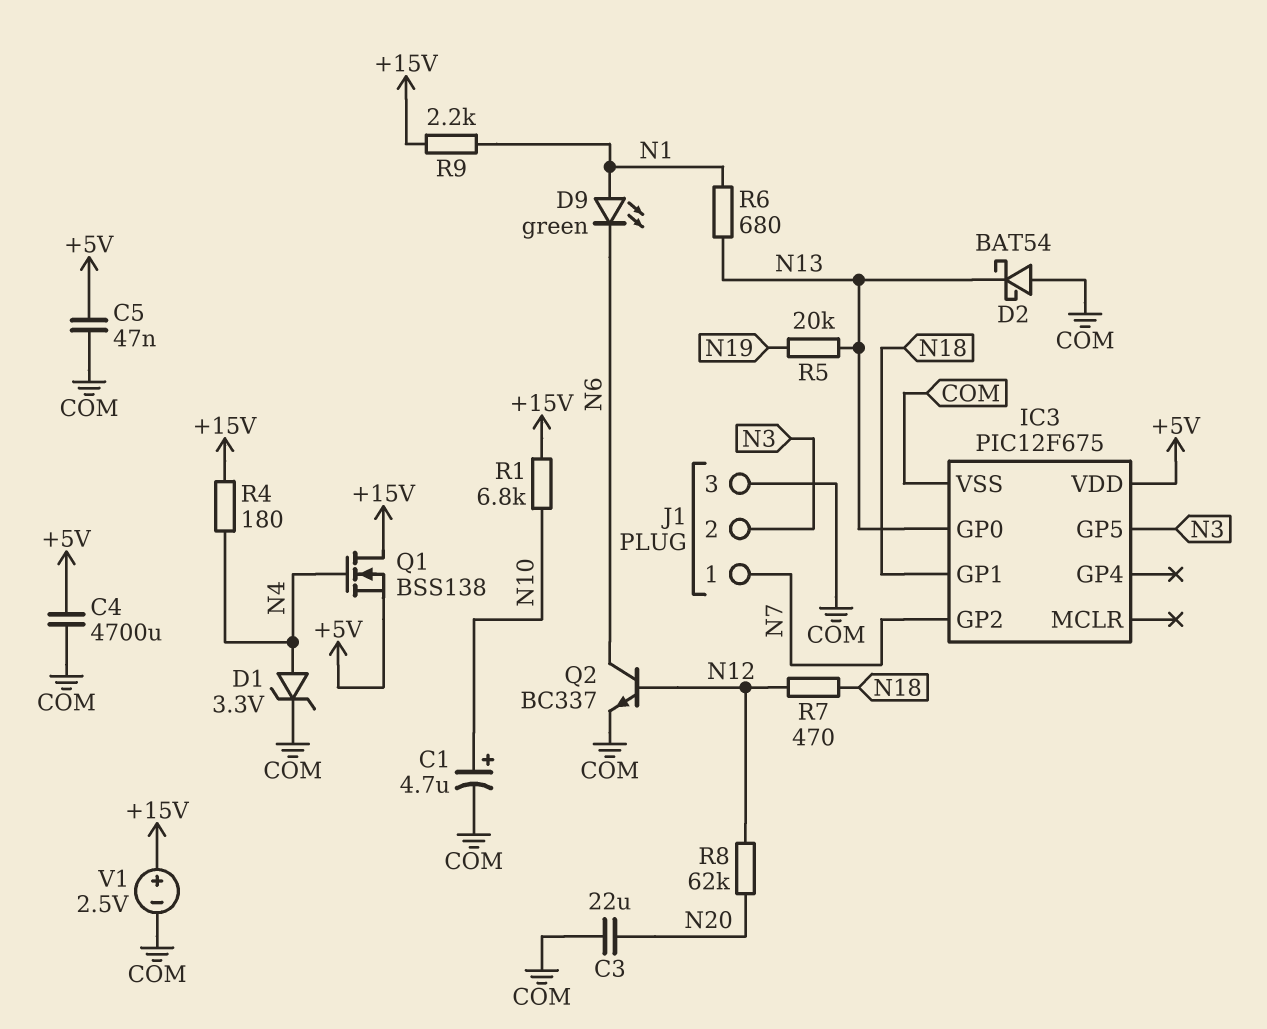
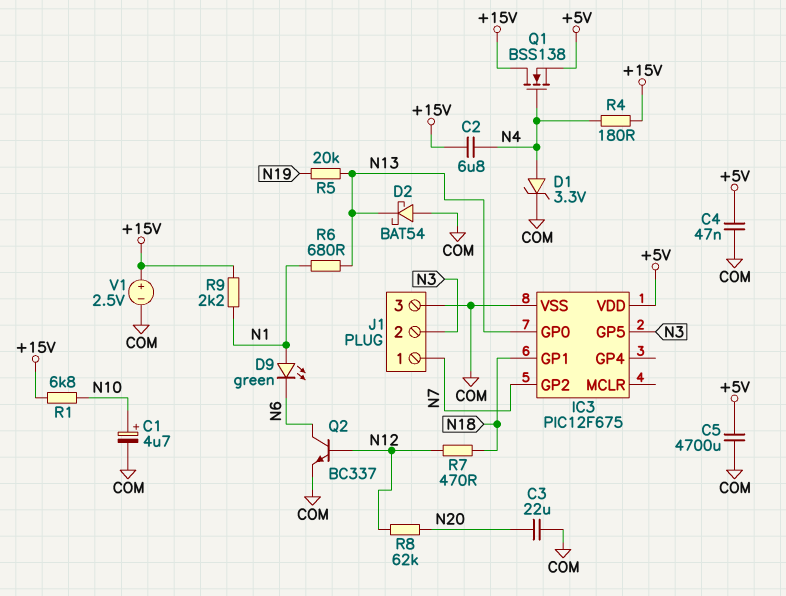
C2: none -> 6.8uF (+15V, N4)
C4: 4700uF (+5V, COM) -> 47nF (+5V, COM)
C5: 47nF (+5V, COM) -> 4700uF (+5V, COM)

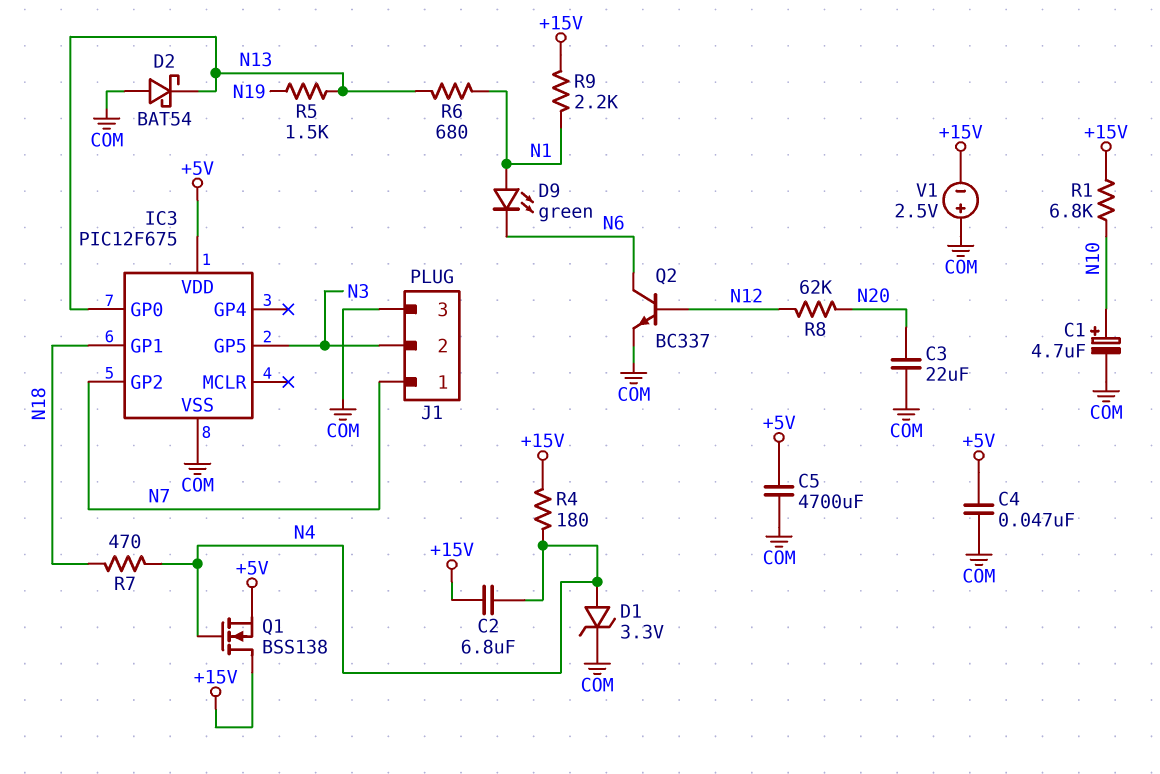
R5: 20k (N13, N19) -> 1.5k (N13, N19)
R7: 470 (N12, N18) -> 470 (N4, N18)
V1: 2.5V (plus +15V, minus COM) -> 2.5V (plus COM, minus +15V)

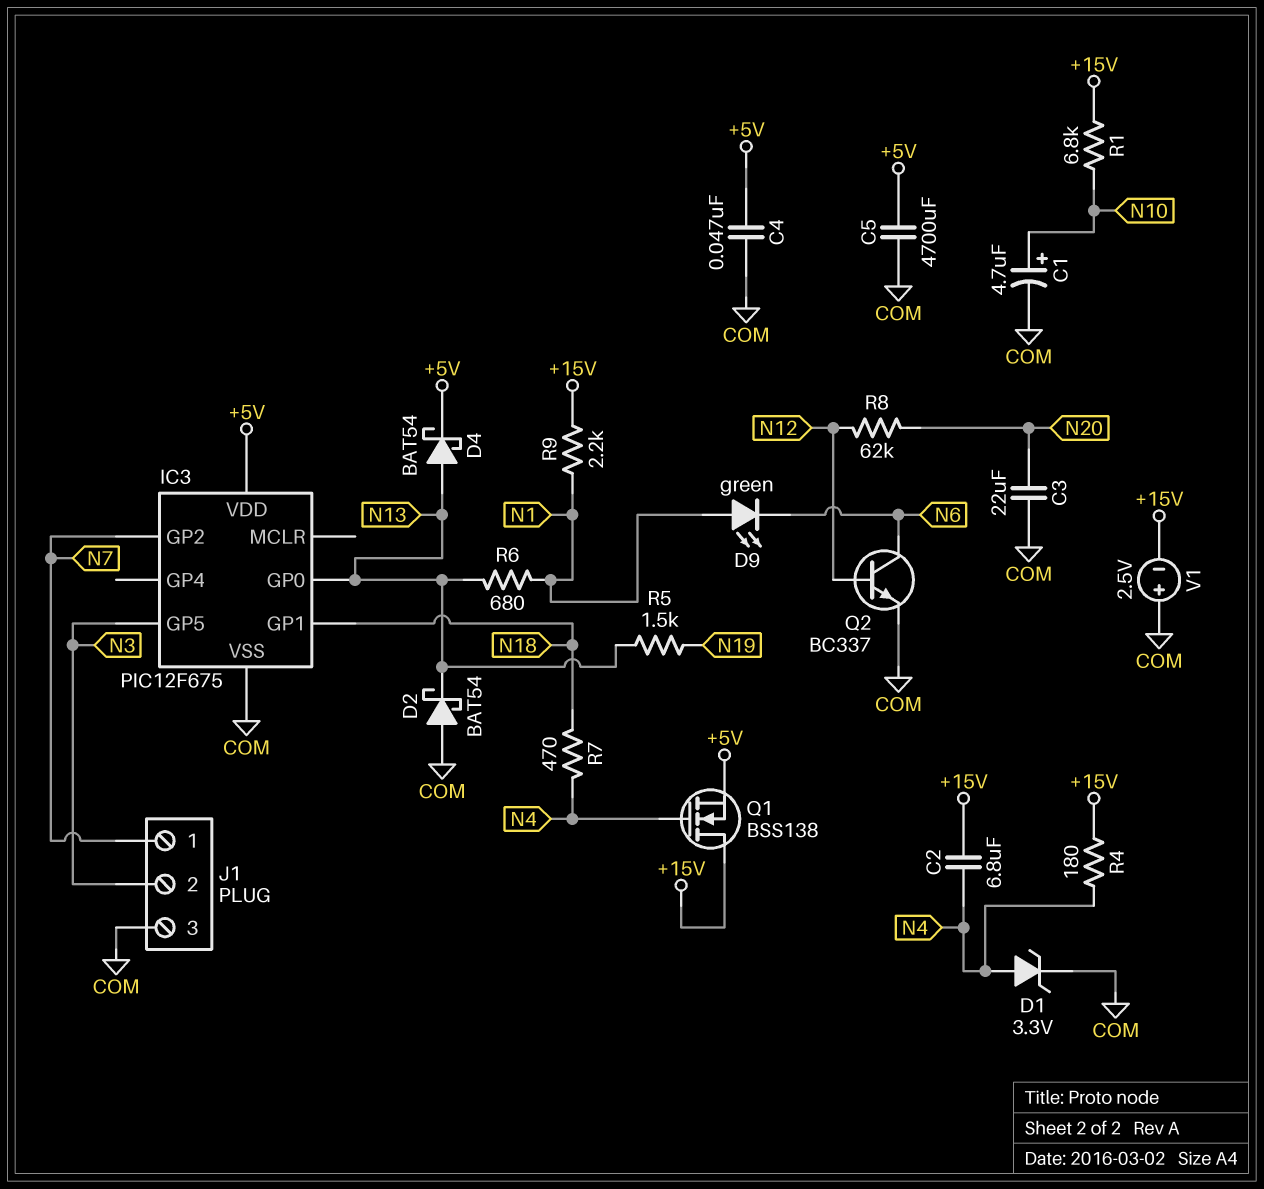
D4: none -> schottky BAT54 (A N13, K +5V)

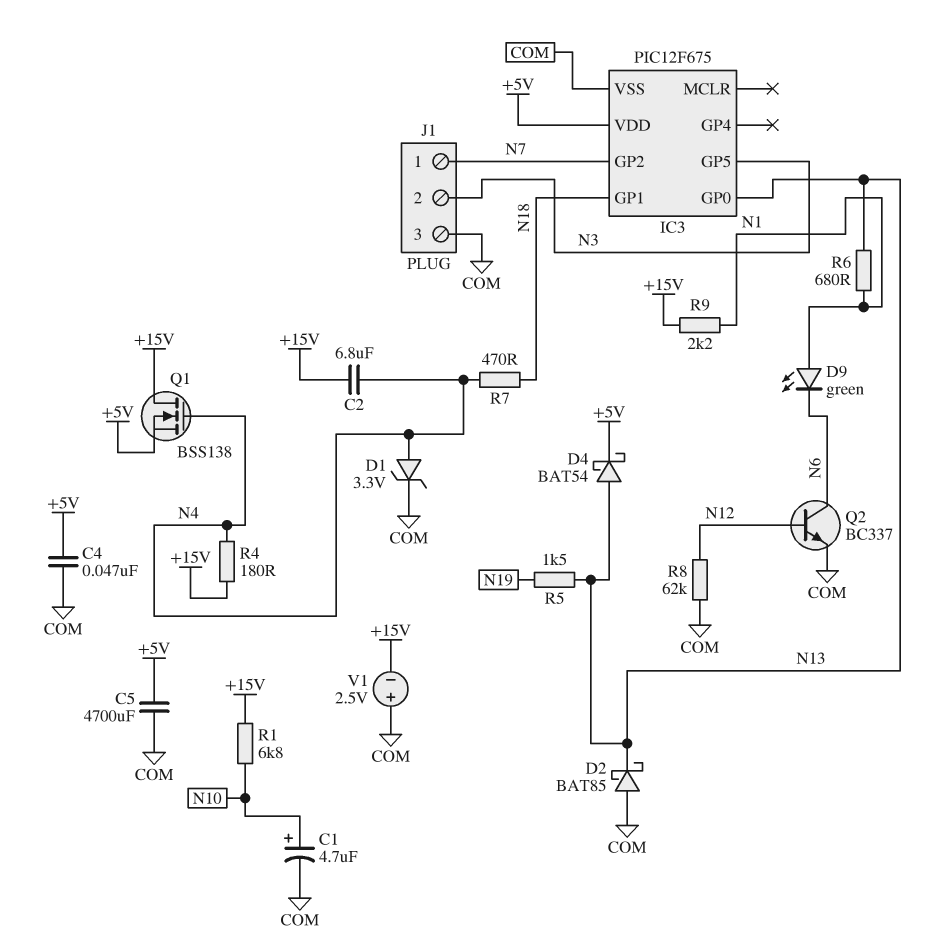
C3: 22uF (COM, N20) -> none
D2: schottky BAT54 (A COM, K N13) -> schottky BAT85 (A COM, K N13)
R8: 62k (N12, N20) -> 62k (COM, N12)

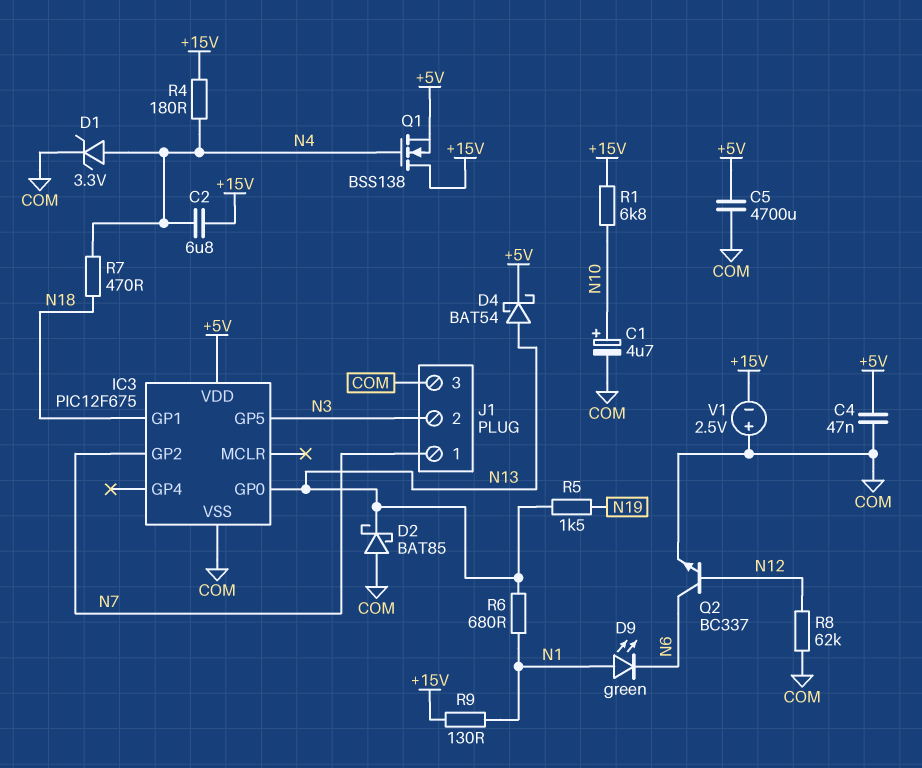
R9: 2.2k (+15V, N1) -> 130 (+15V, N1)

